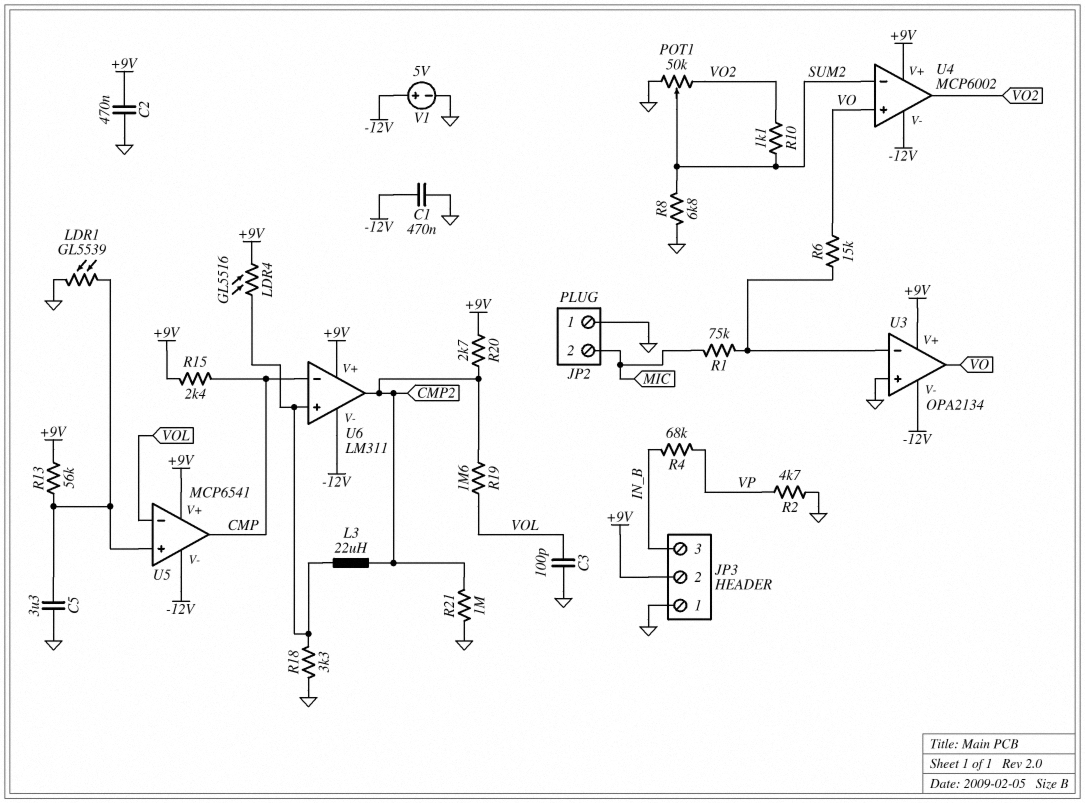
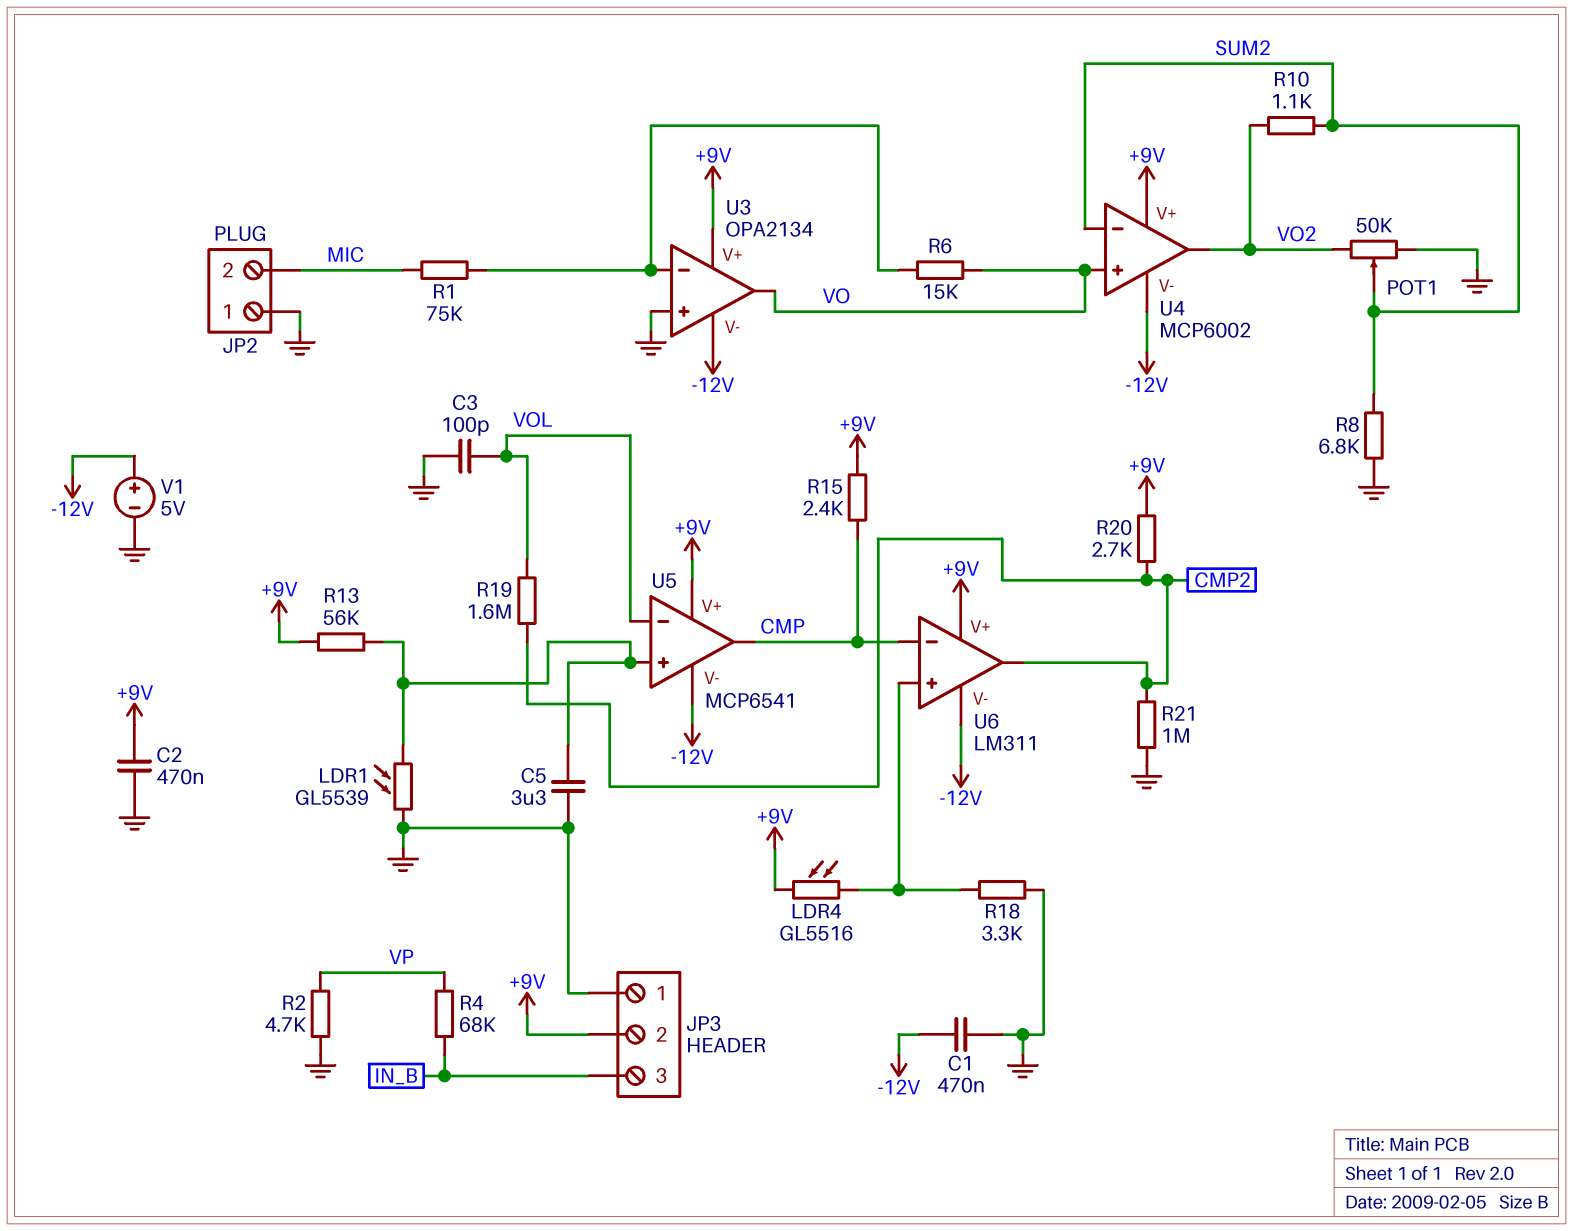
L3: 22uH (CMP2, U6/in+) -> none

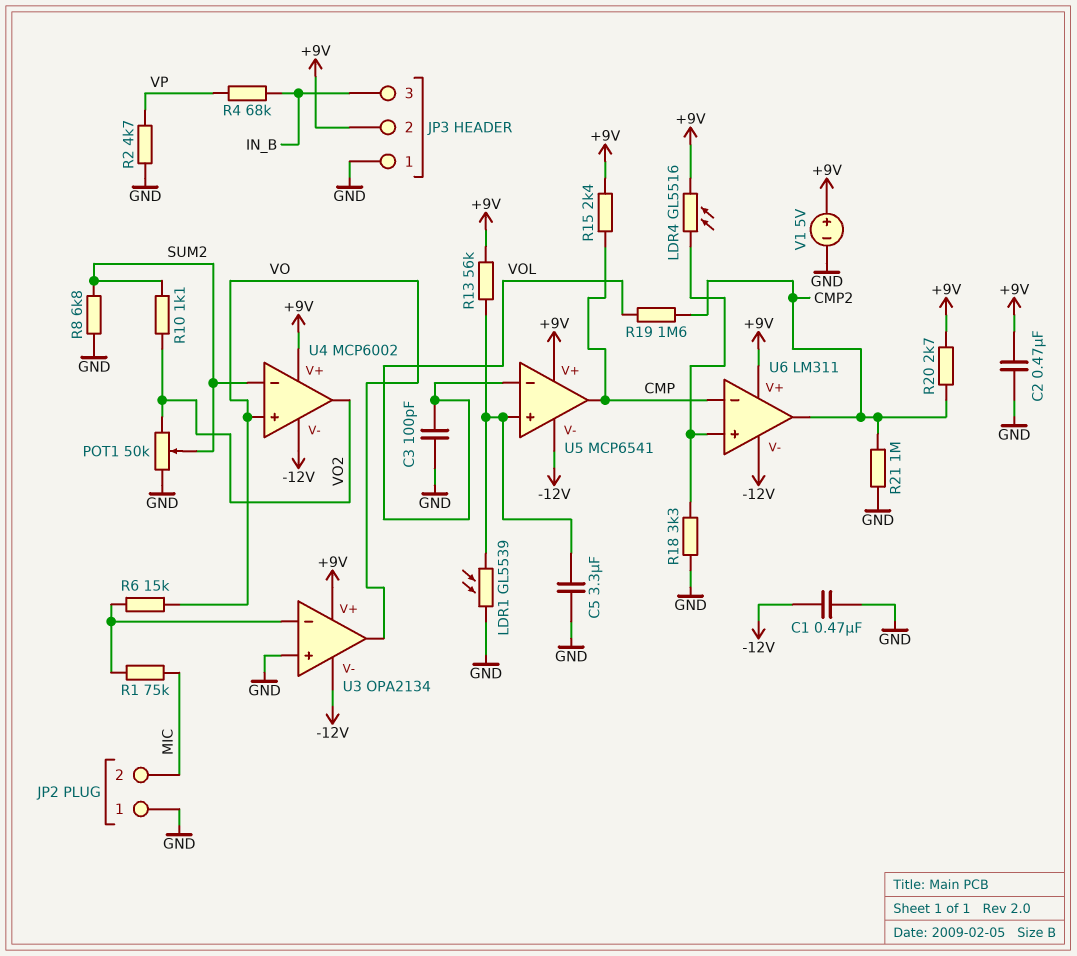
V1: 5V (plus -12V, minus GND) -> 5V (plus +9V, minus GND)

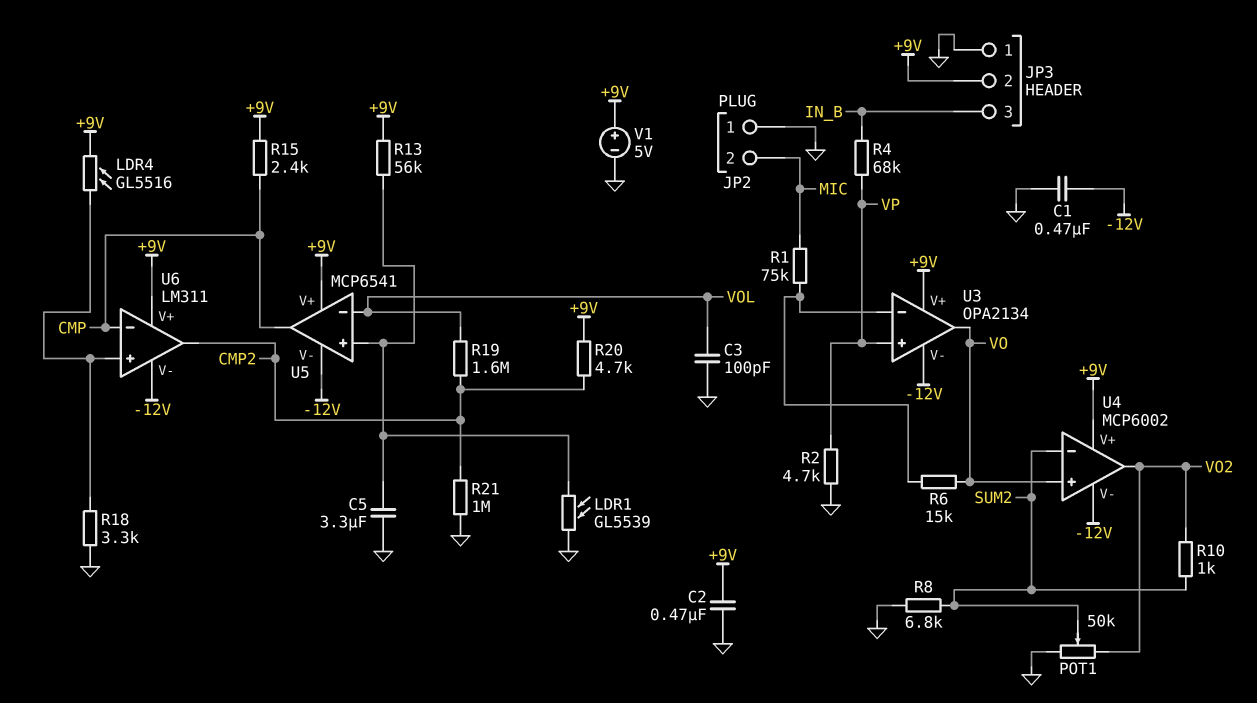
R10: 1.1k (SUM2, VO2) -> 1k (SUM2, VO2)
R20: 2.7k (+9V, CMP2) -> 4.7k (+9V, CMP2)
U3 pin in+: GND -> VP

